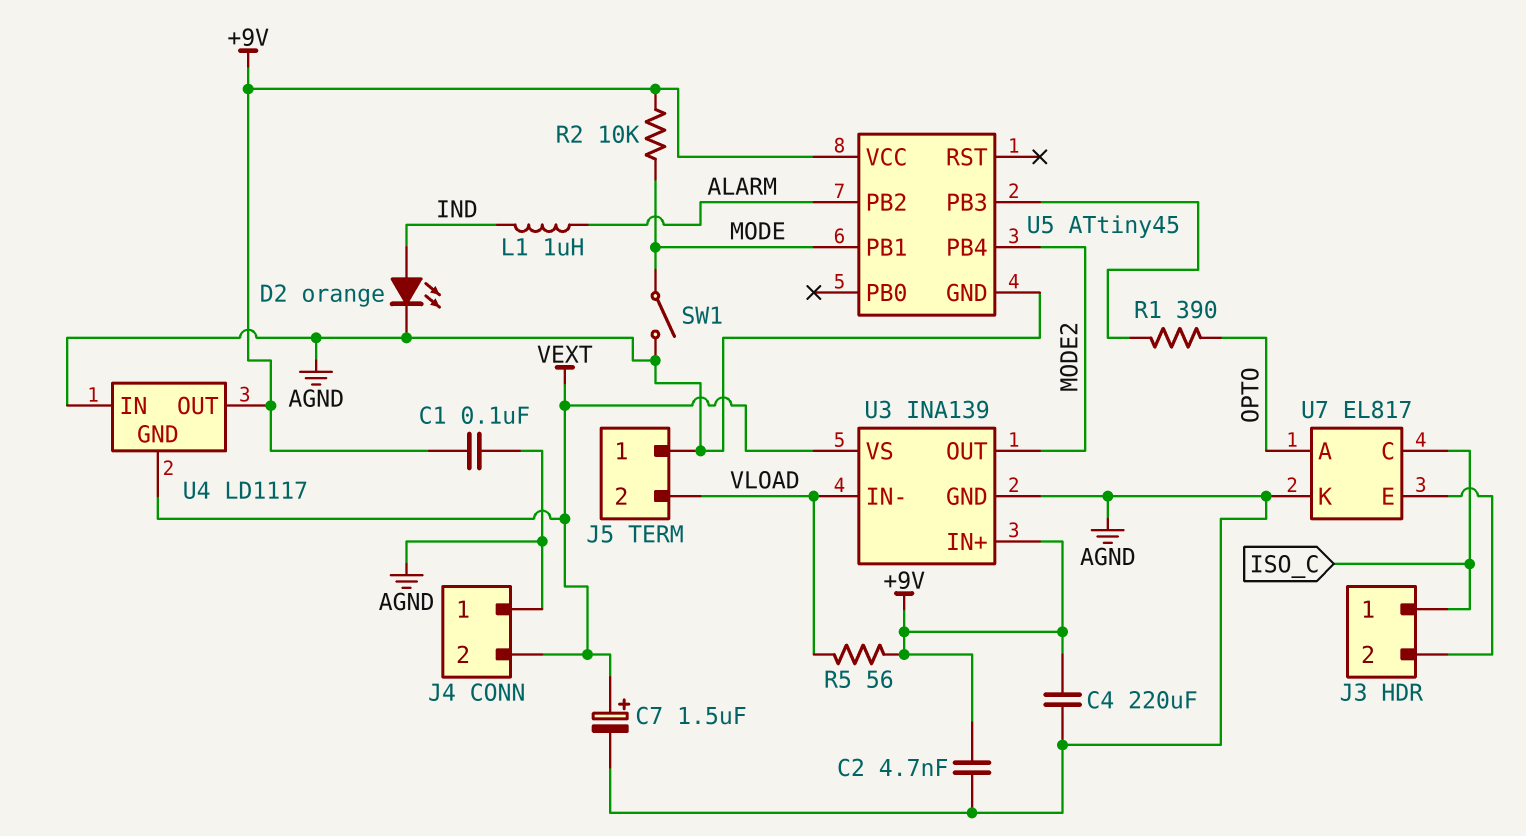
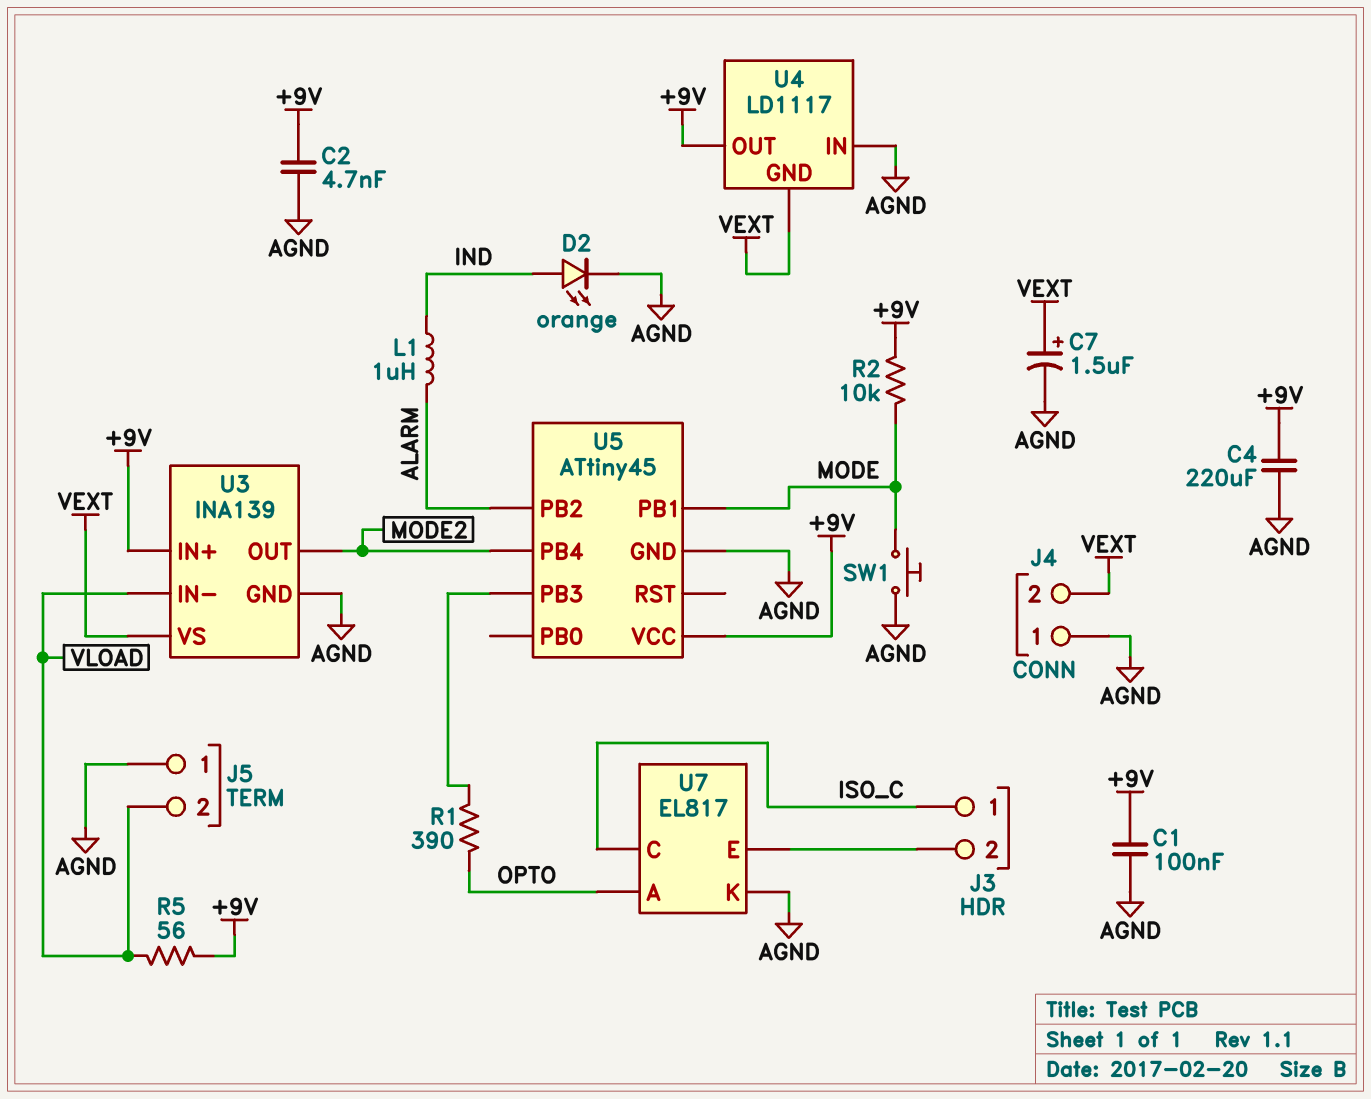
SW1: switch (AGND, MODE) -> button (AGND, MODE)

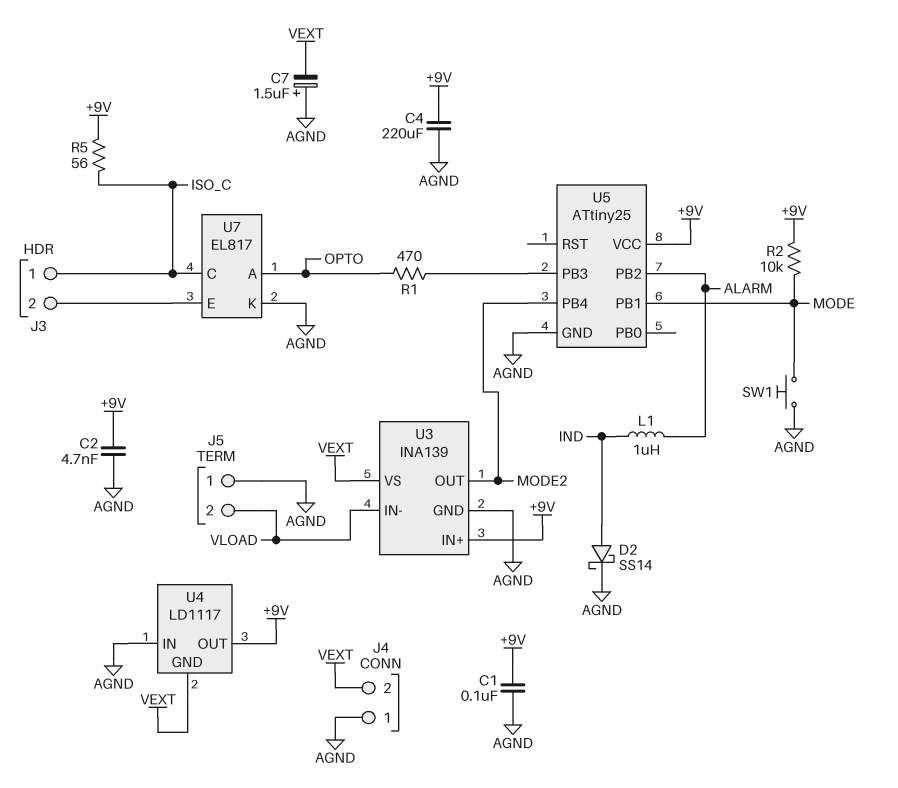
C7: 1.5uF (plus VEXT, minus AGND) -> 1.5uF (plus AGND, minus VEXT)
D2: LED orange (A IND, K AGND) -> schottky SS14 (A IND, K AGND)
R1: 390 (OPTO, U5/PB3) -> 470 (OPTO, U5/PB3)
R5: 56 (+9V, VLOAD) -> 56 (+9V, ISO_C)
U5: ATtiny45 -> ATtiny25

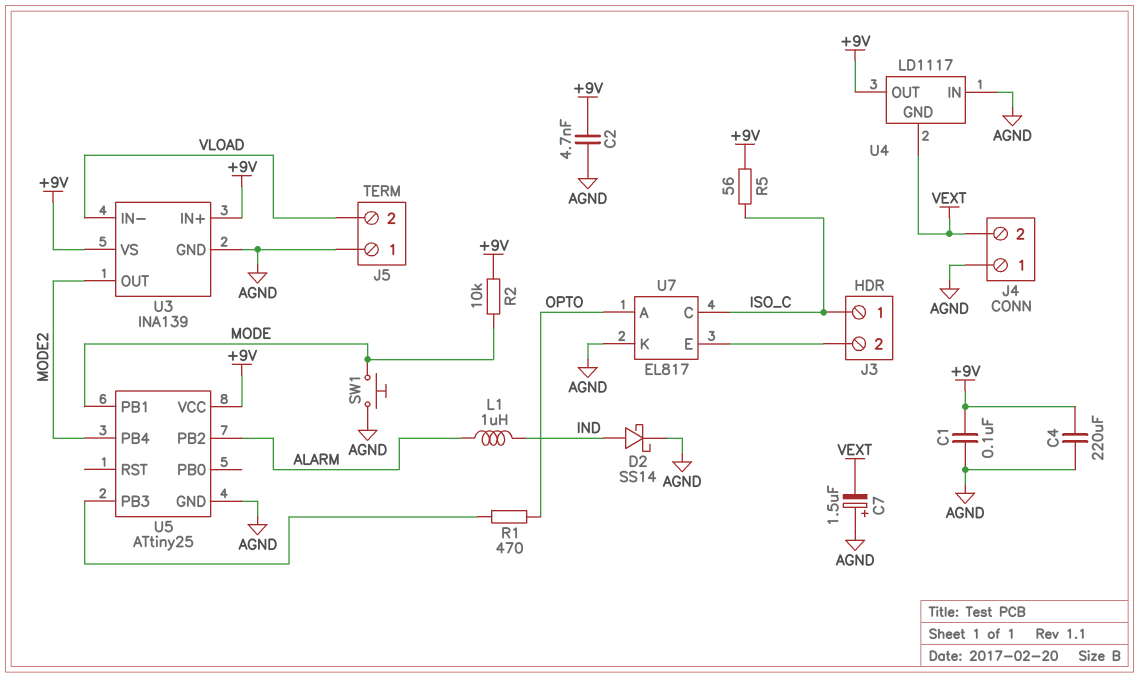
U3 pin VS: VEXT -> +9V

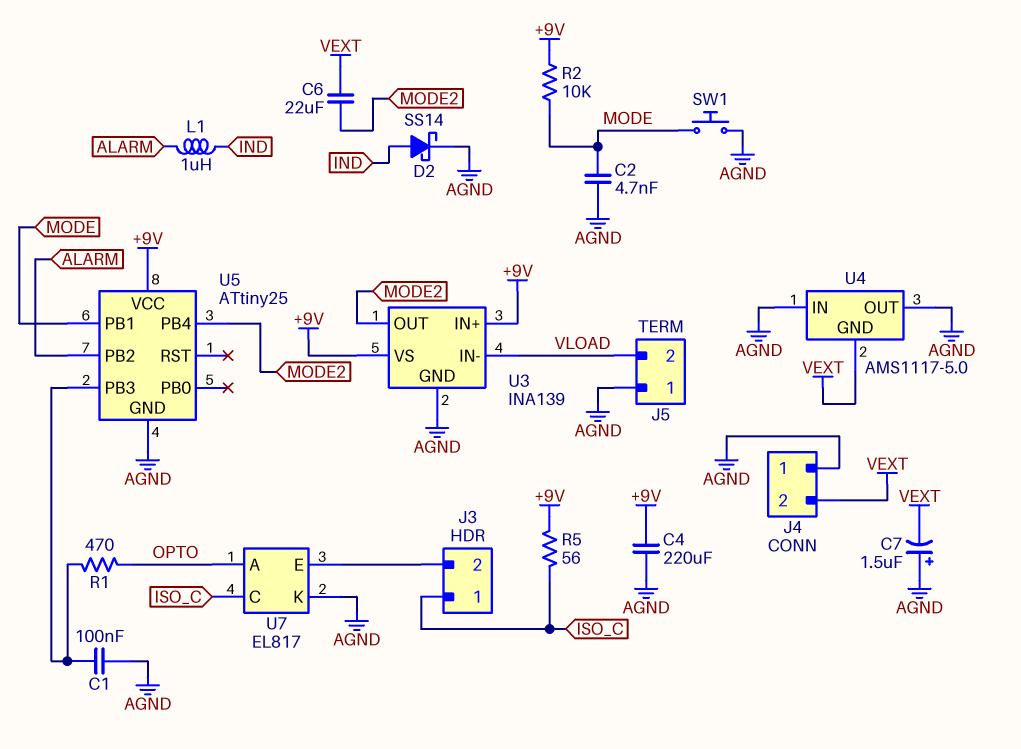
C1: 100nF (+9V, AGND) -> 100nF (AGND, U5/PB3)
C2: 4.7nF (+9V, AGND) -> 4.7nF (AGND, MODE)
C6: none -> 22uF (MODE2, VEXT)
U4: LD1117 -> AMS1117-5.0
U4 pin OUT: +9V -> AGND

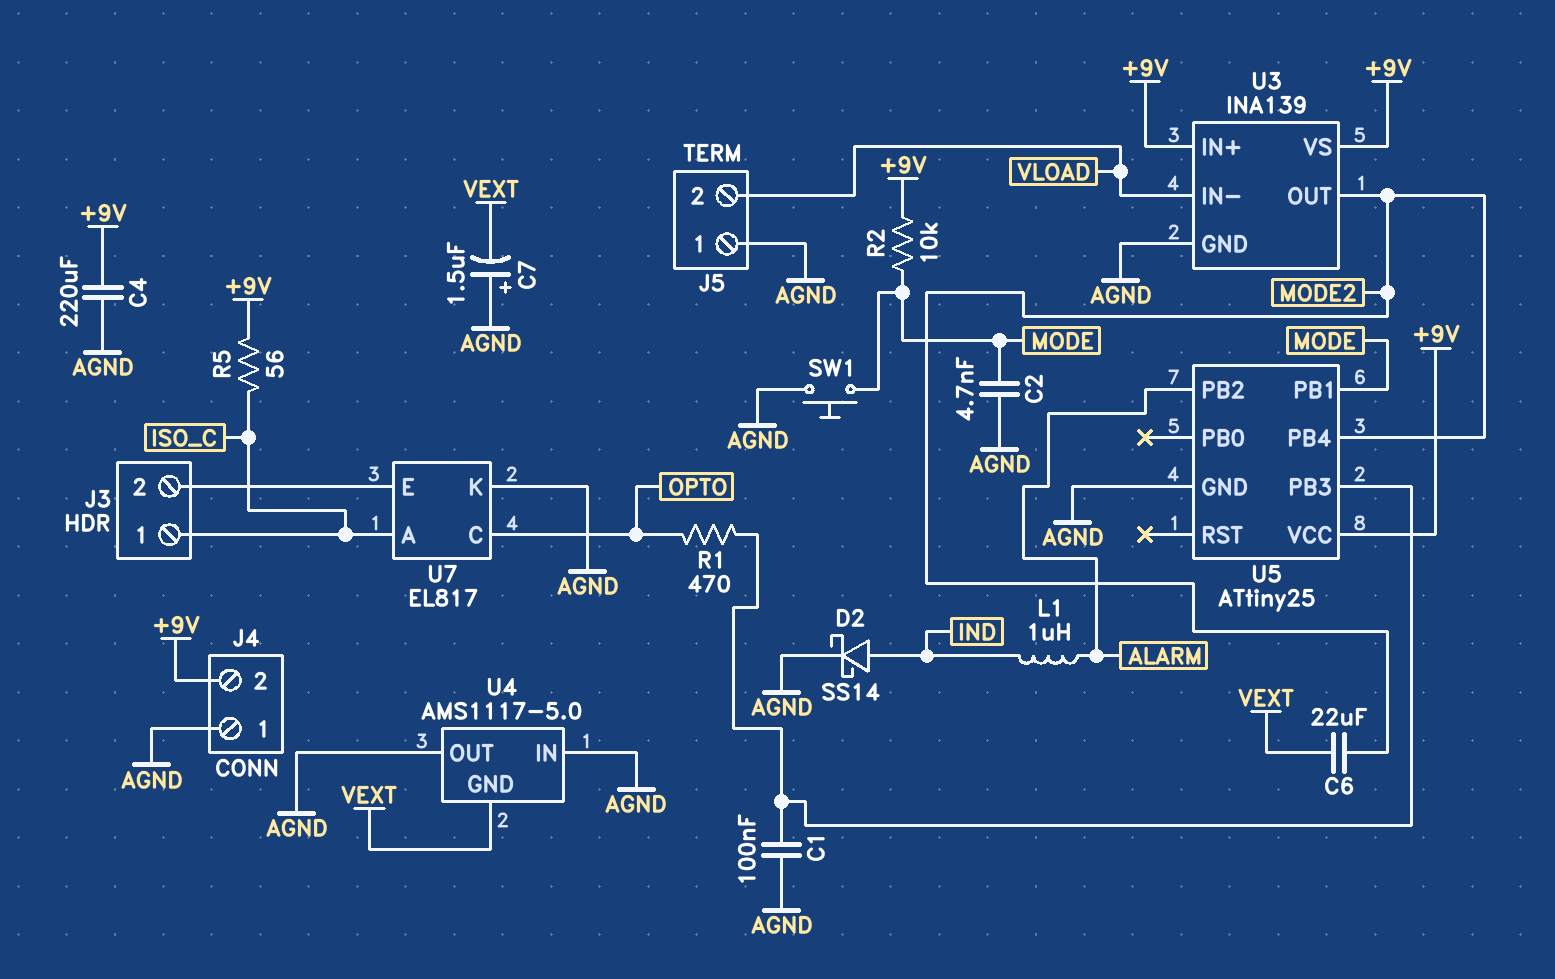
J4 pin 2: VEXT -> +9V
U7 pin A: OPTO -> ISO_C
U7 pin C: ISO_C -> OPTO

